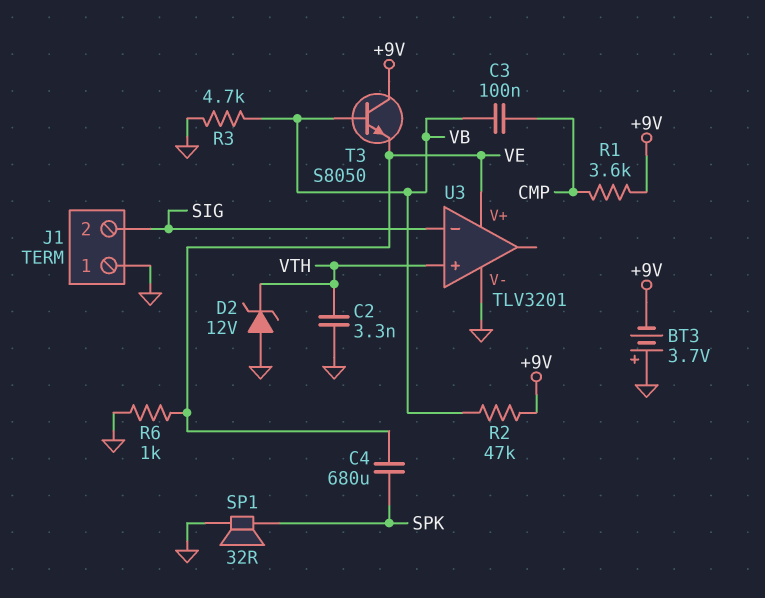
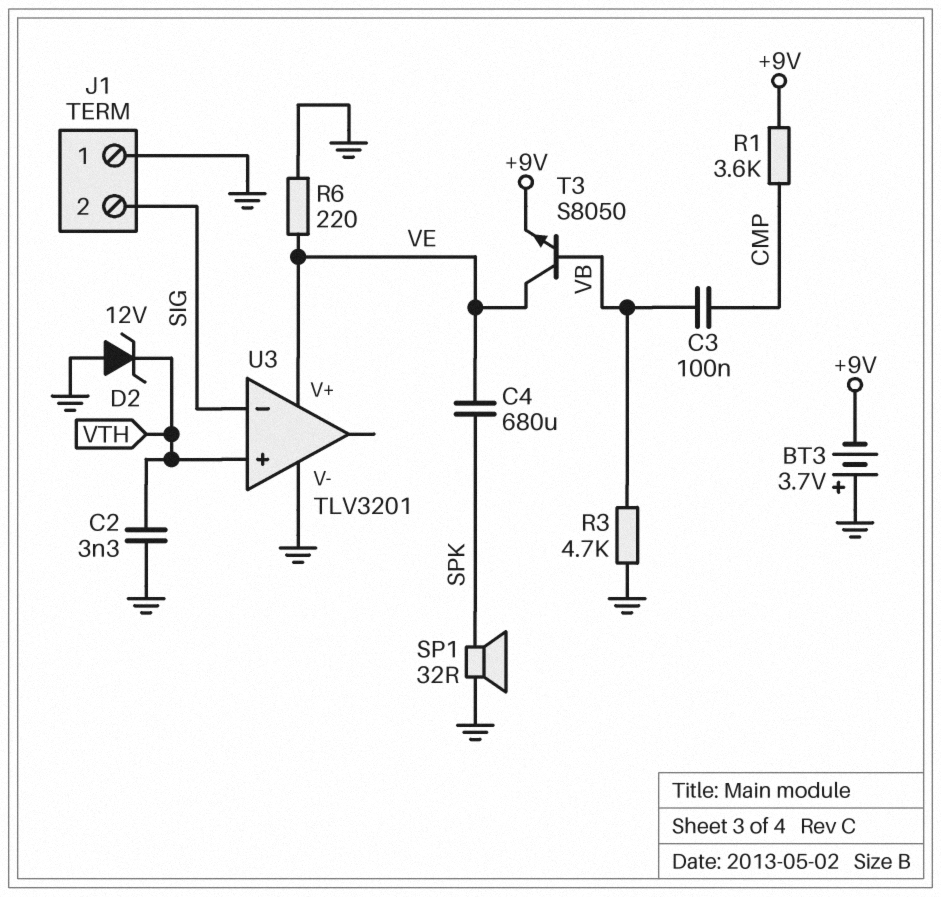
R2: 47k (+9V, VB) -> none
R6: 1k (GND, VE) -> 220 (GND, VE)
T3: NPN S8050 (B VB, C +9V, E VE) -> NPN S8050 (B VB, C VE, E +9V)

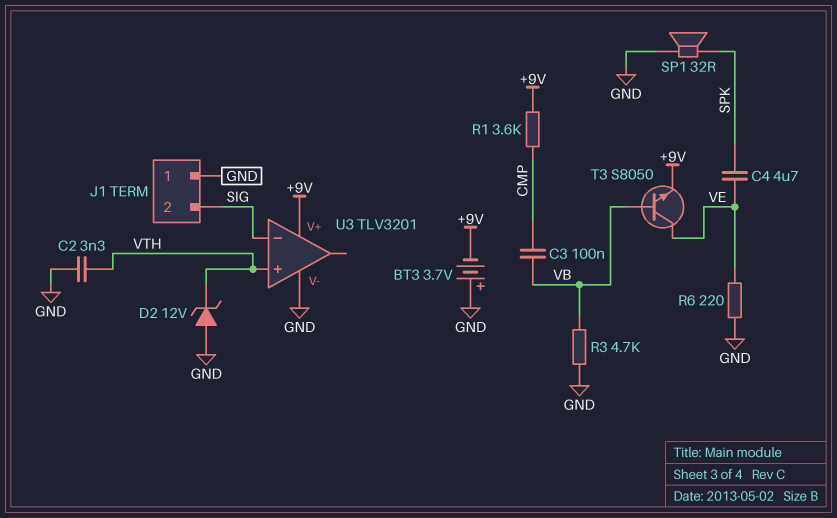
C4: 680uF (SPK, VE) -> 4.7uF (SPK, VE)
U3 pin V+: VE -> +9V

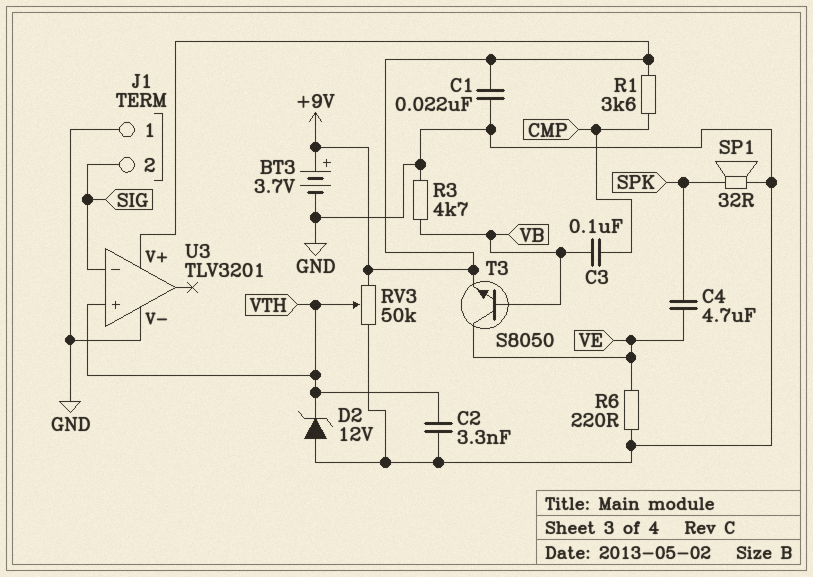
BT3: 3.7V (plus GND, minus +9V) -> 3.7V (plus +9V, minus GND)
C1: none -> 22nF (+9V, GND)
RV3: none -> 50k (+9V, GND, wiper VTH)

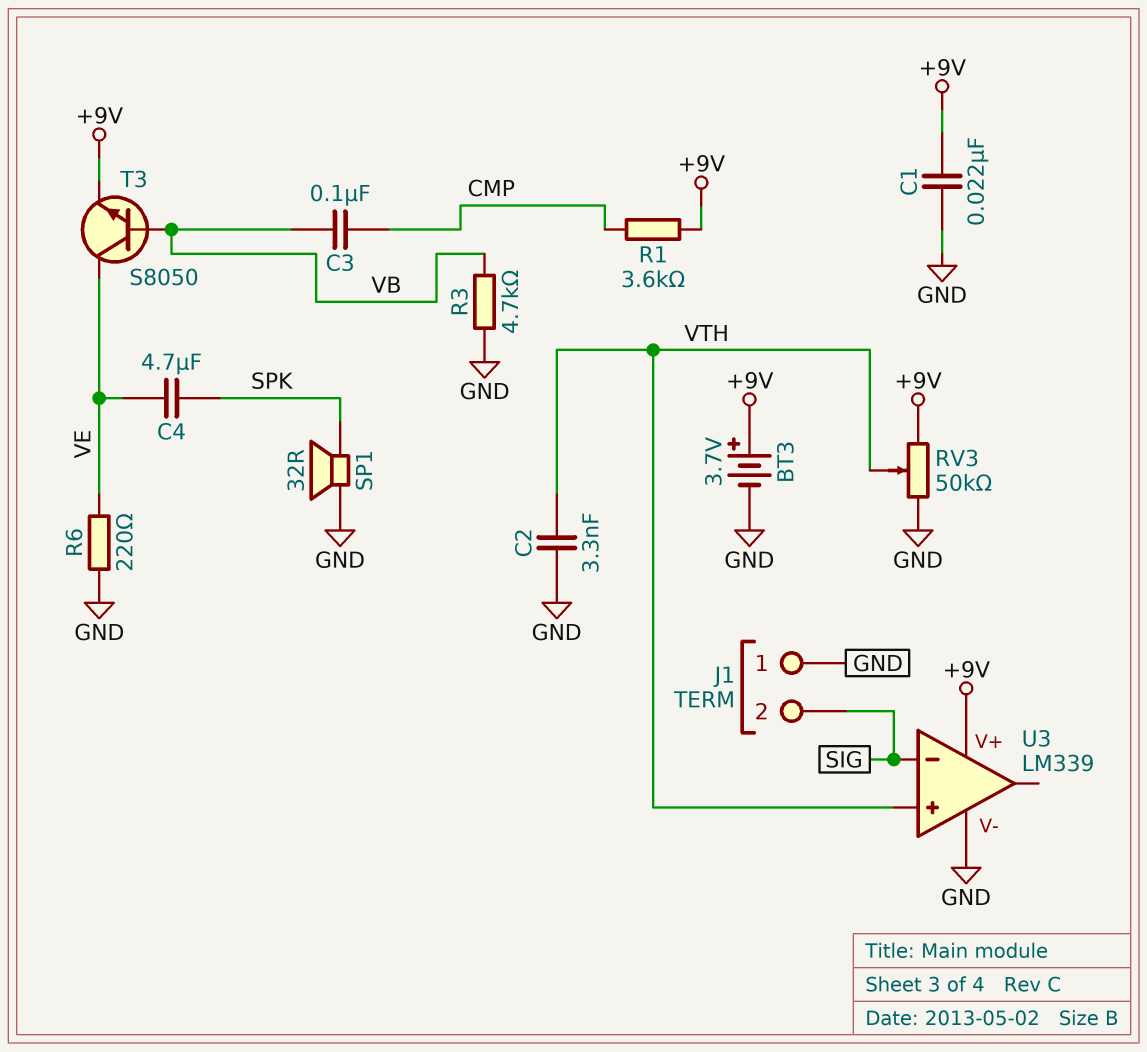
D2: zener 12V (A GND, K VTH) -> none
U3: TLV3201 -> LM339

